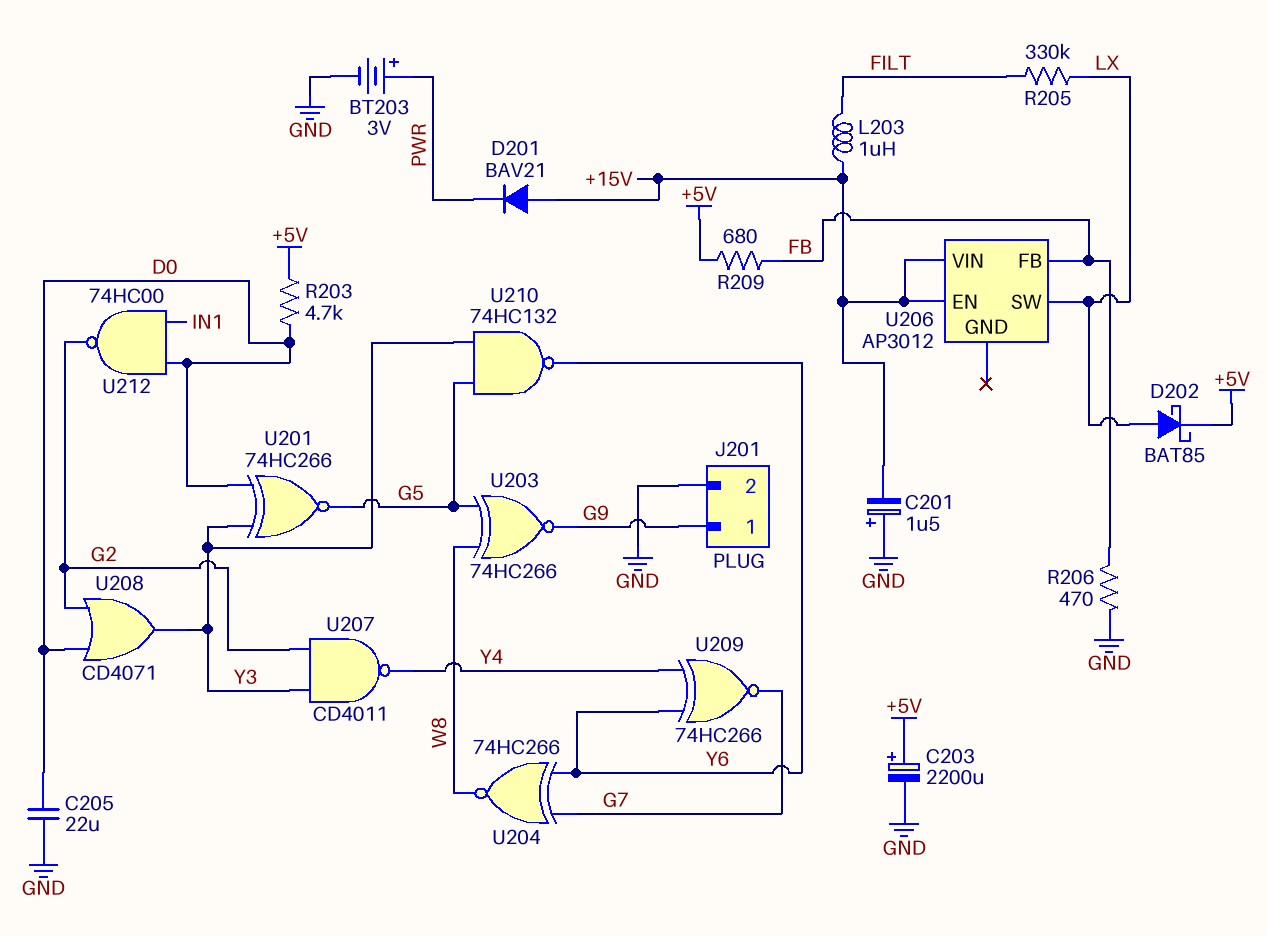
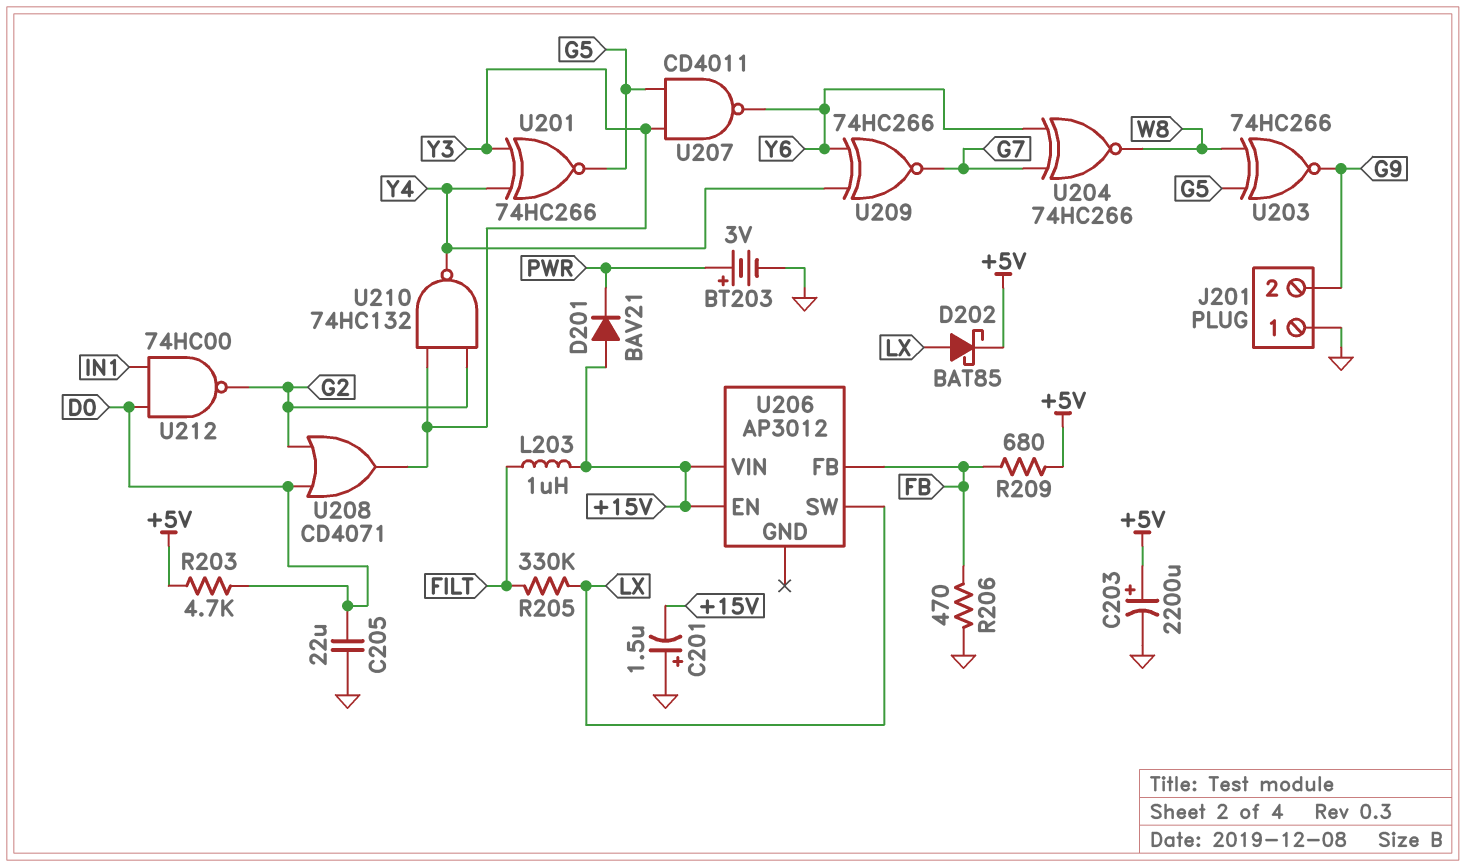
J201 pin 1: G9 -> GND
J201 pin 2: GND -> G9
U201: XNOR 74HC266 (in D0, in Y3, out G5) -> XNOR 74HC266 (in Y3, in Y4, out G5)
U207: NAND CD4011 (in G2, in Y3, out Y4) -> NAND CD4011 (in G5, in Y3, out Y6)
U210: NAND 74HC132 (in G5, in Y3, out Y6) -> NAND 74HC132 (in G2, in Y3, out Y4)

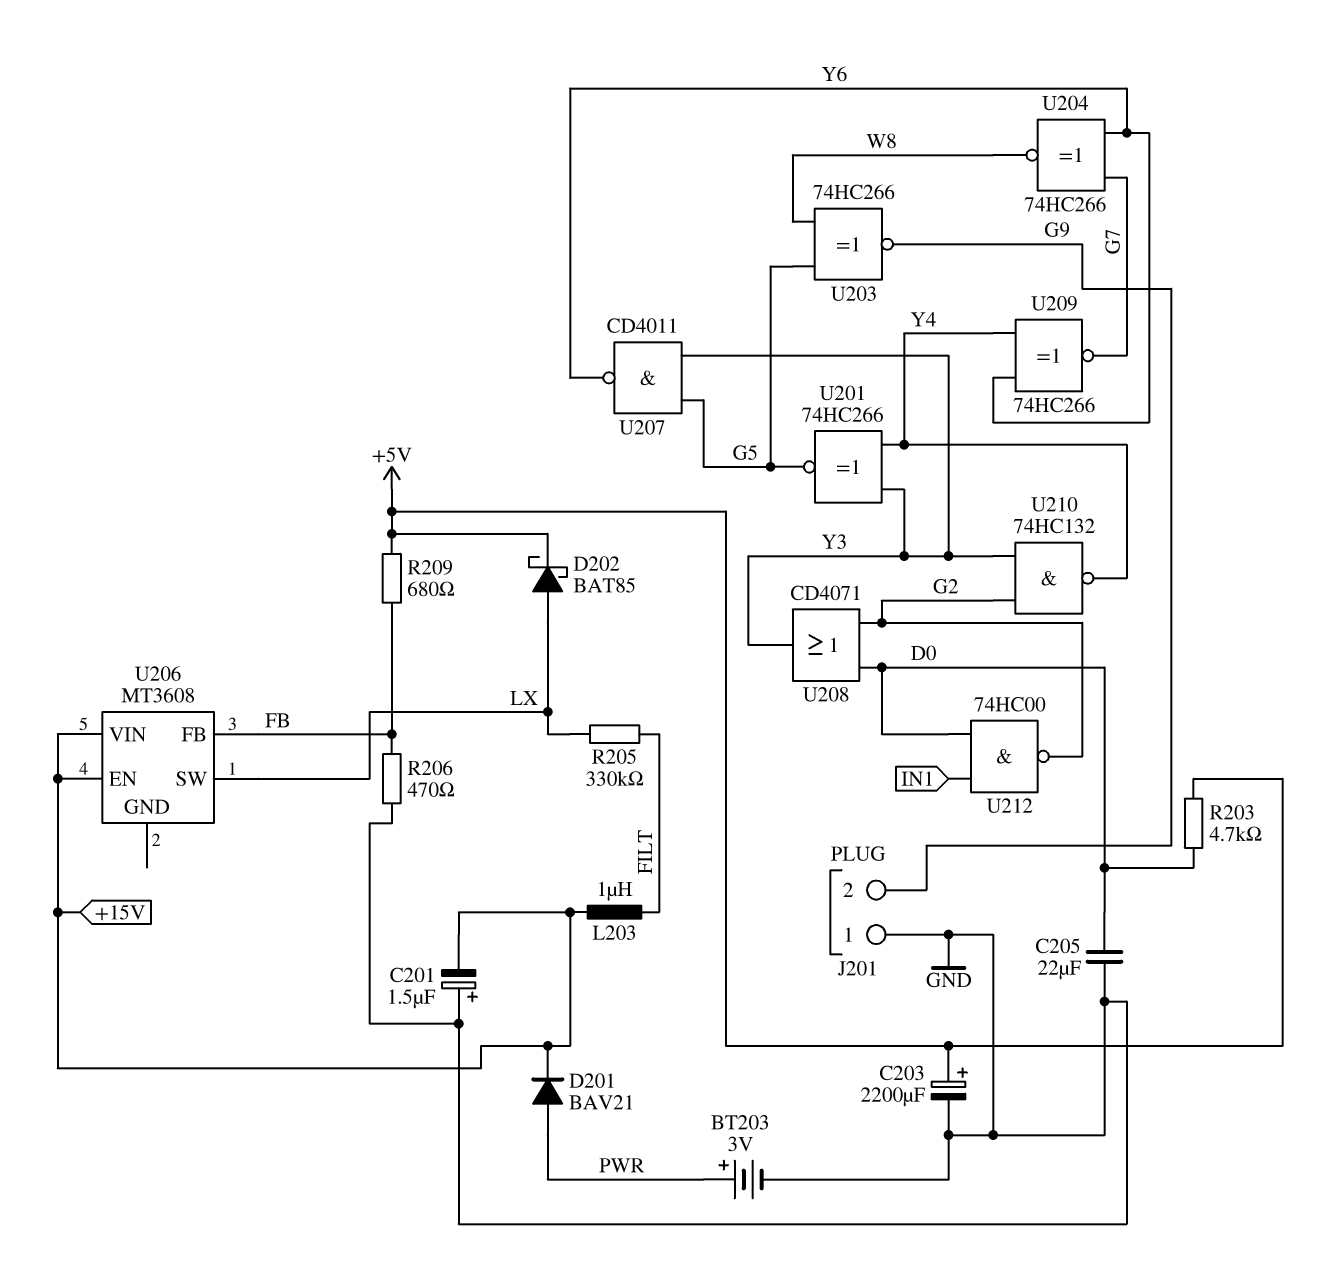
D201: diode BAV21 (A +15V, K PWR) -> diode BAV21 (A PWR, K +15V)
U206: AP3012 -> MT3608

